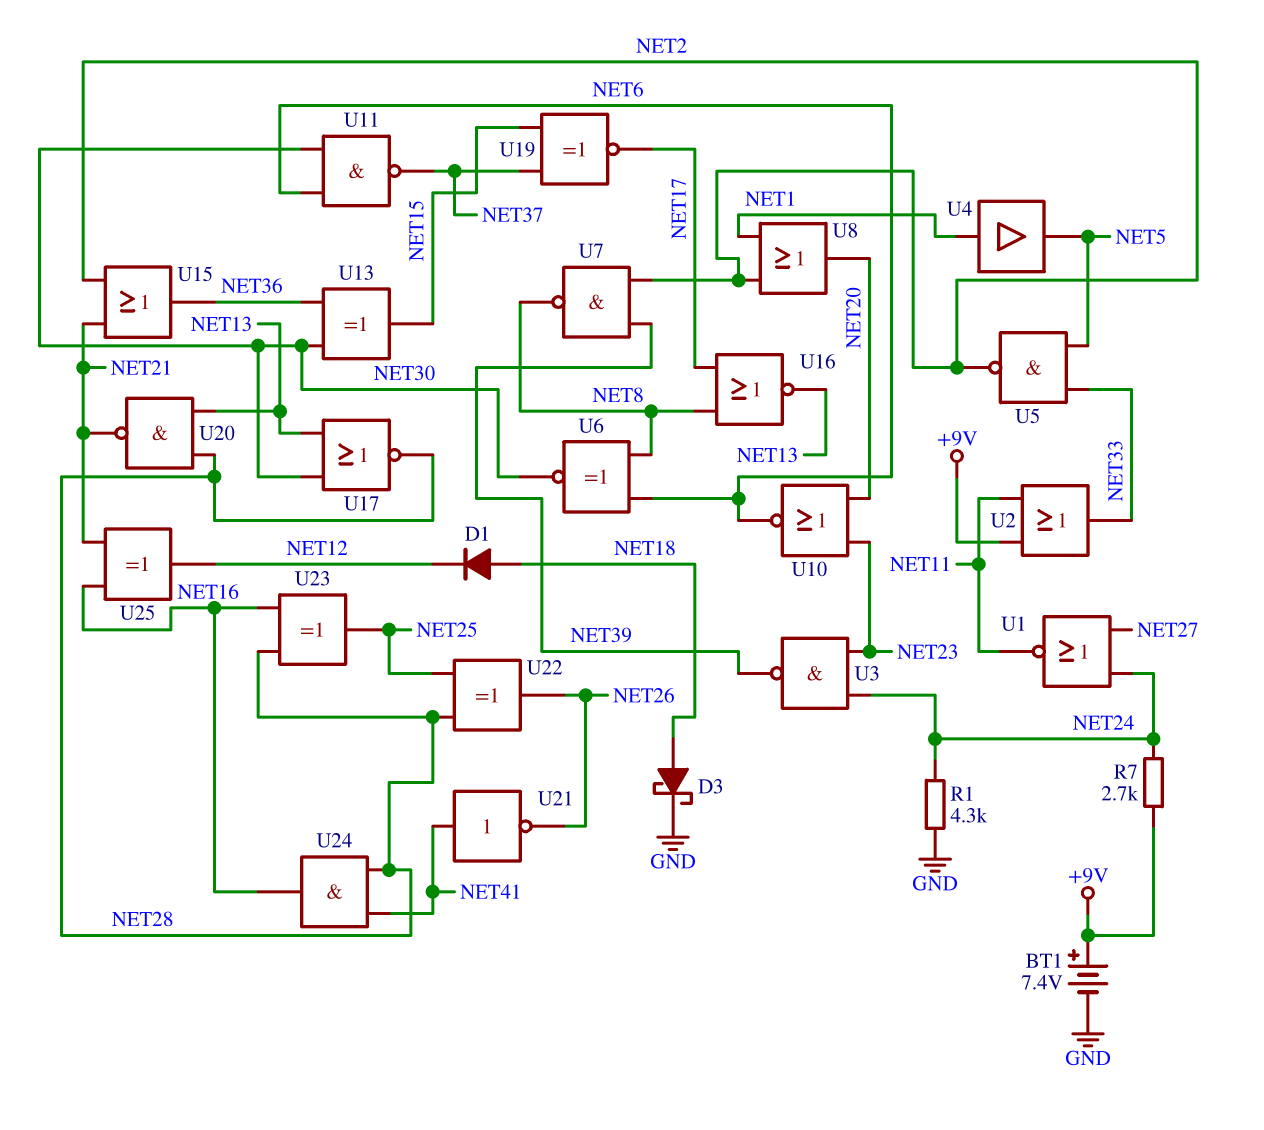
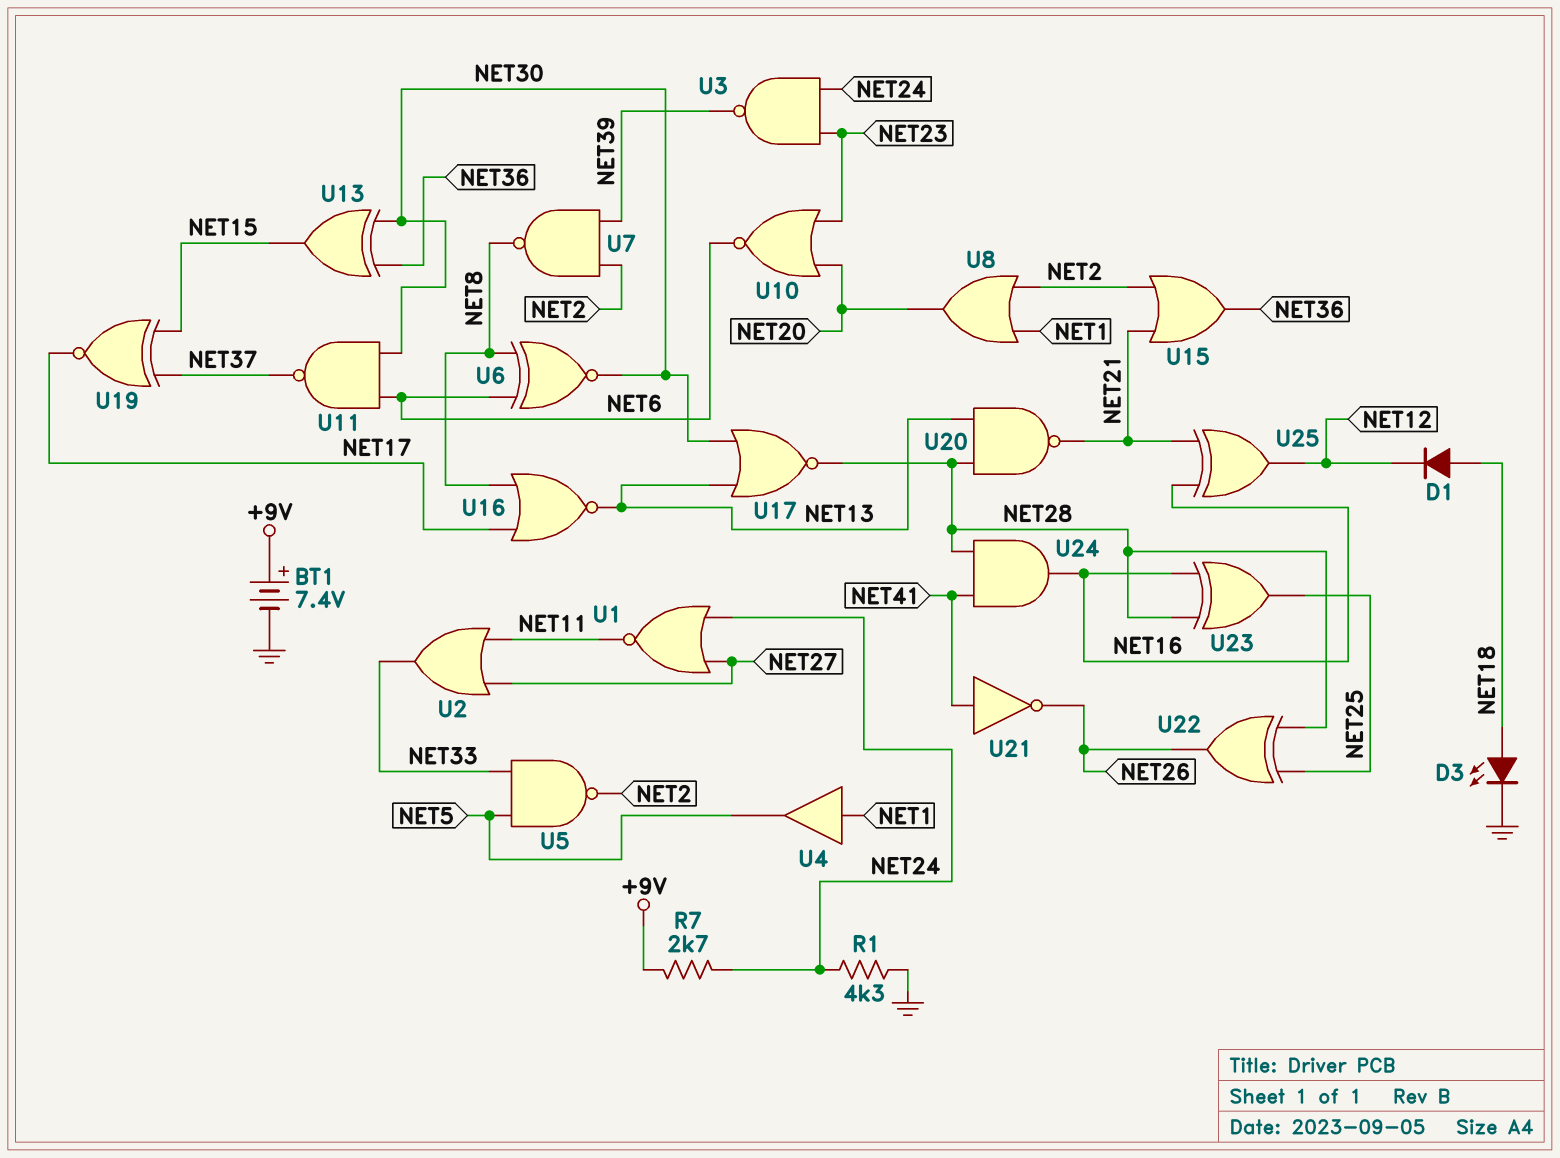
D3: schottky (A NET18, K GND) -> LED (A NET18, K GND)
U2: OR (in +9V, in NET11, out NET33) -> OR (in NET11, in NET27, out NET33)

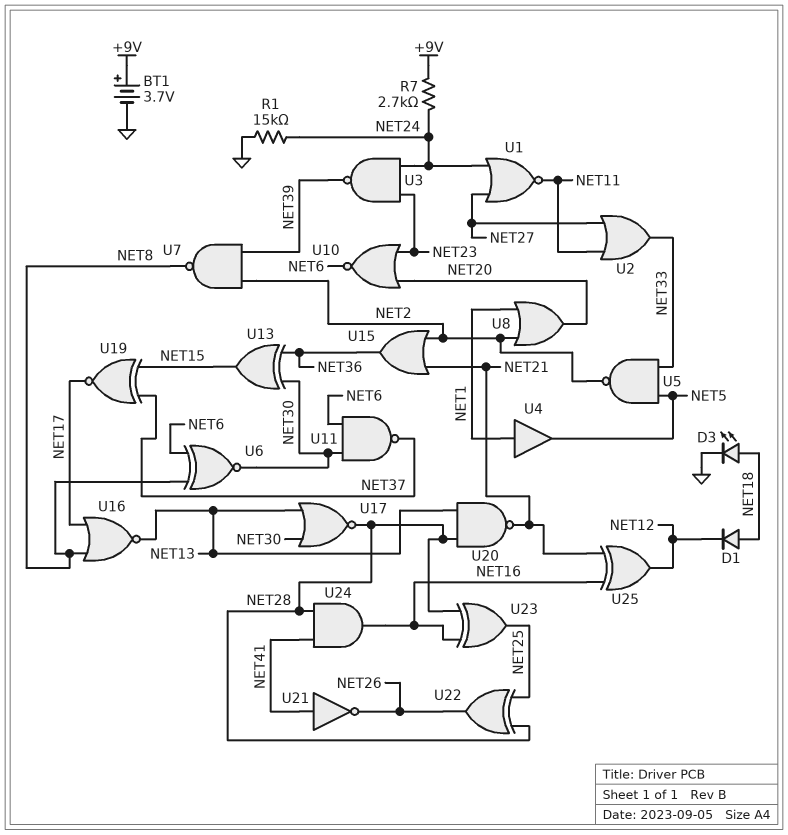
BT1: 7.4V (plus +9V, minus GND) -> 3.7V (plus +9V, minus GND)
R1: 4.3k (GND, NET24) -> 15k (GND, NET24)

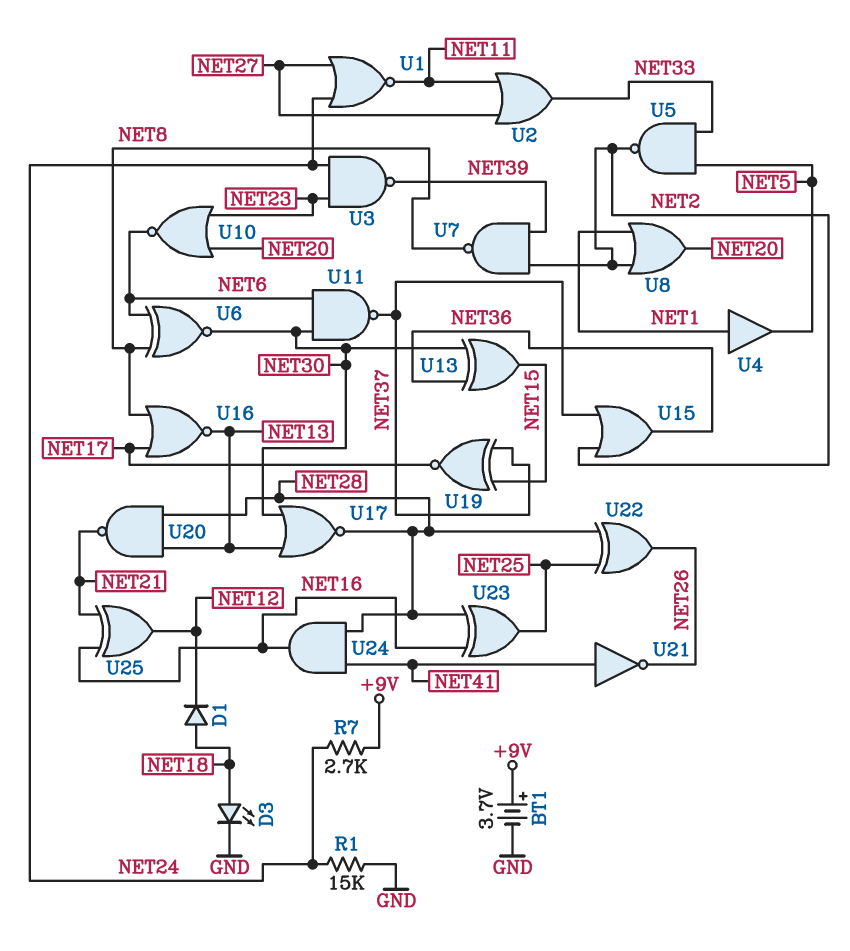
U15: OR (in NET2, in NET21, out NET36) -> OR (in NET2, in NET37, out NET36)

